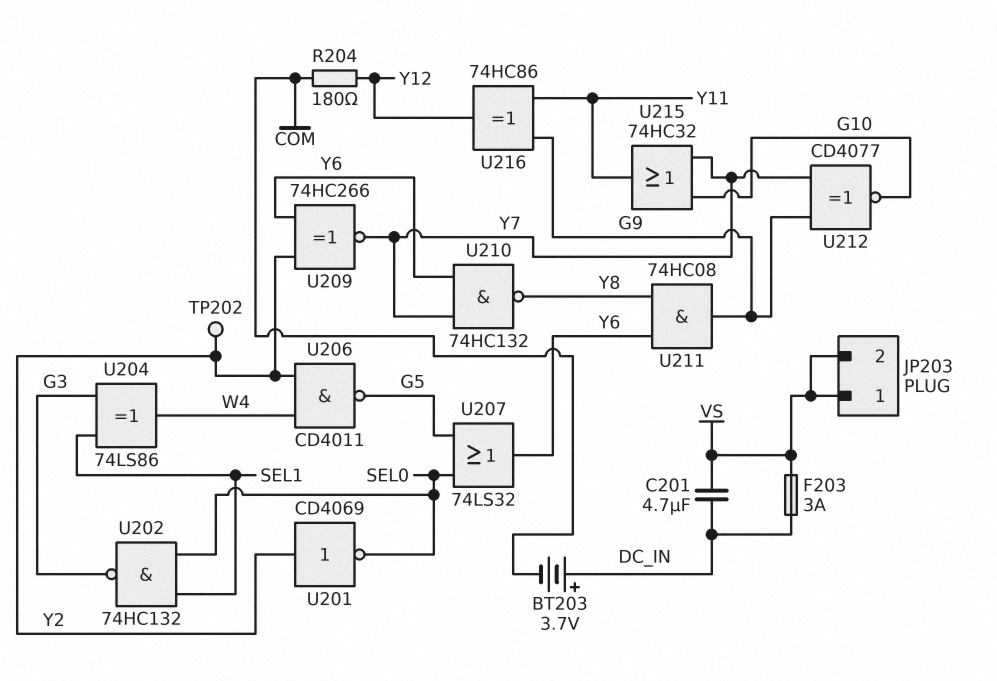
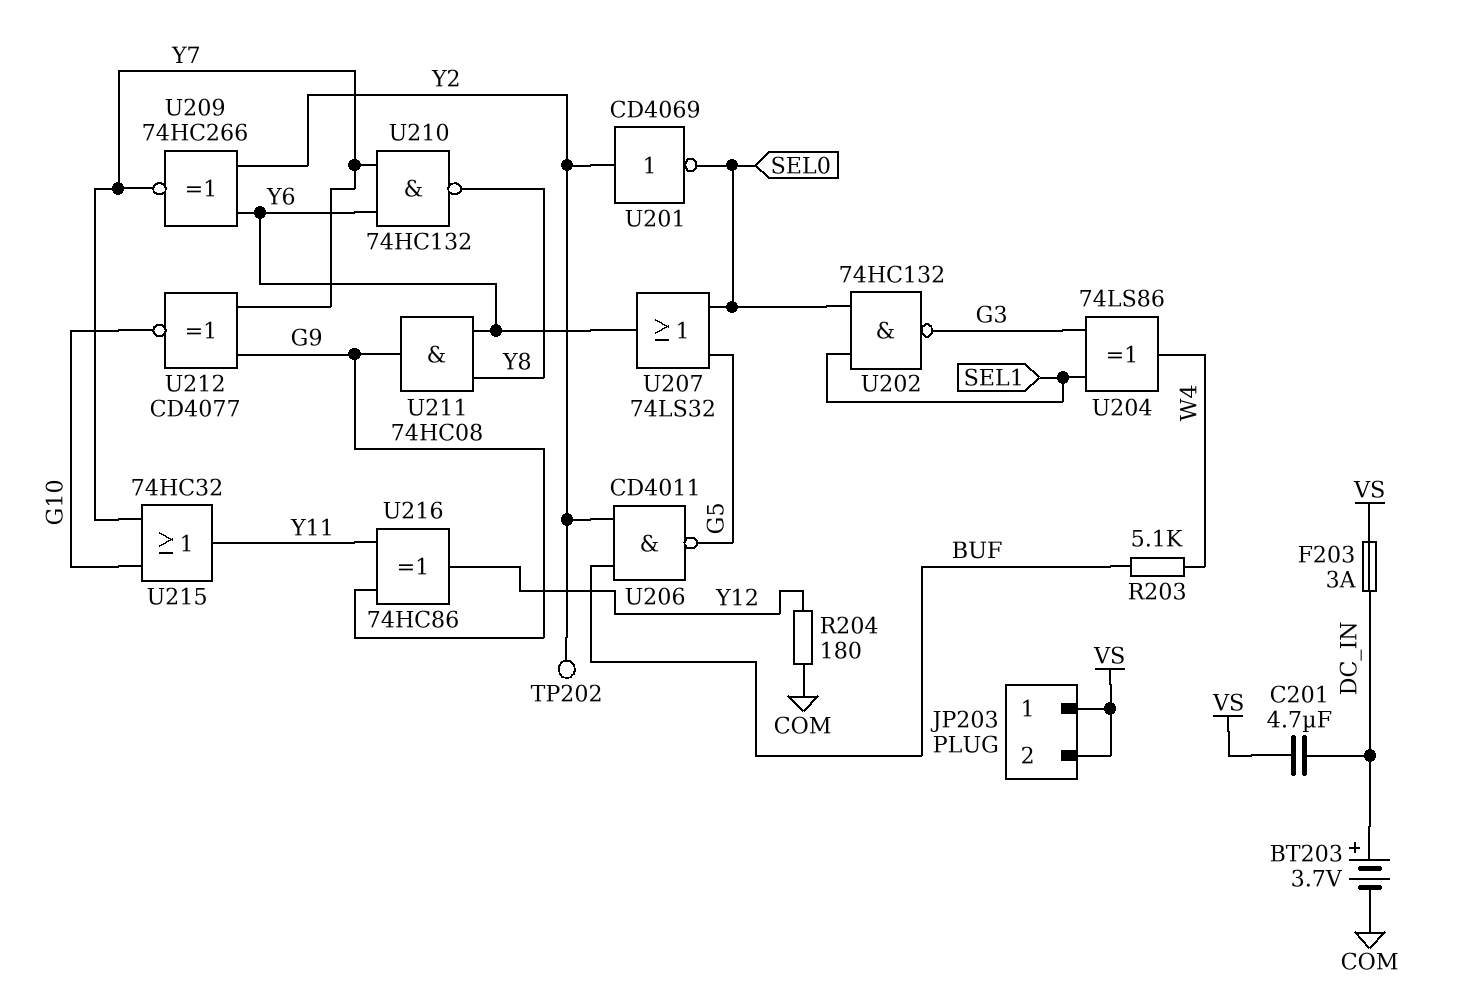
R203: none -> 5.1k (BUF, W4)
U206: NAND CD4011 (in W4, in Y2, out G5) -> NAND CD4011 (in BUF, in Y2, out G5)

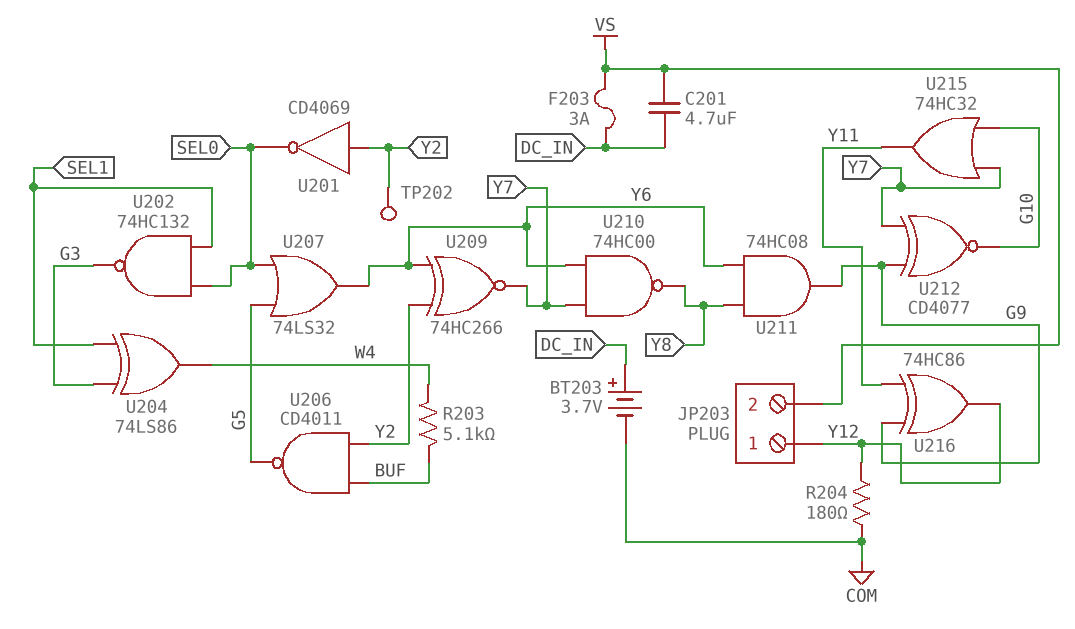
JP203 pin 1: VS -> Y12
U210: NAND 74HC132 (in Y6, in Y7, out Y8) -> NAND 74HC00 (in Y6, in Y7, out Y8)

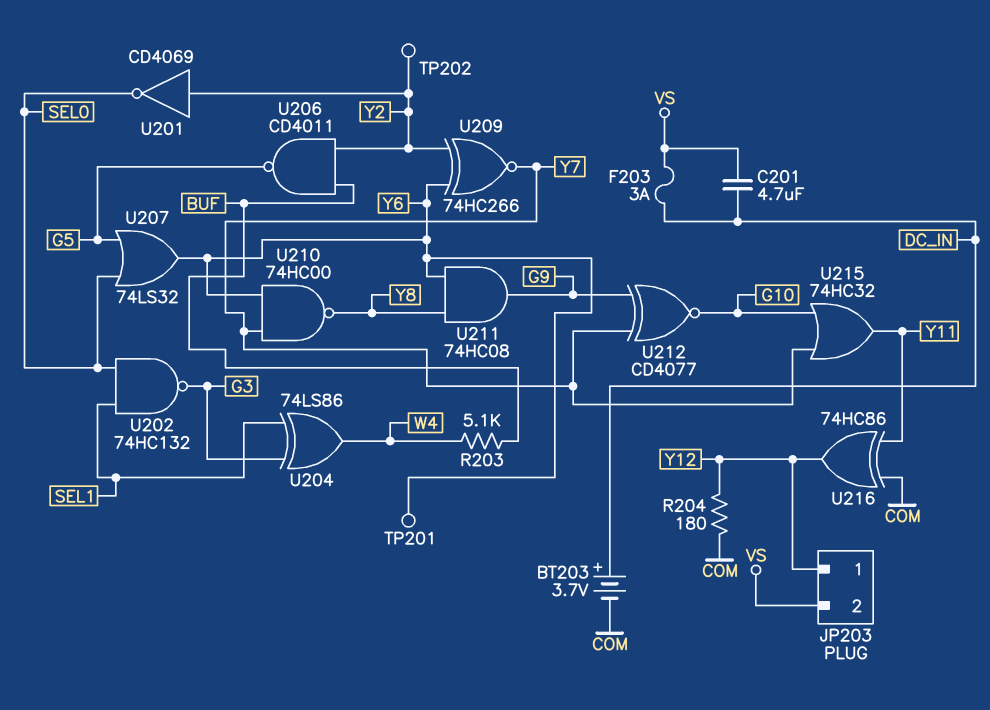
TP201: none -> test point (Y6)
U216: XOR 74HC86 (in G9, in Y11, out Y12) -> XOR 74HC86 (in COM, in Y11, out Y12)

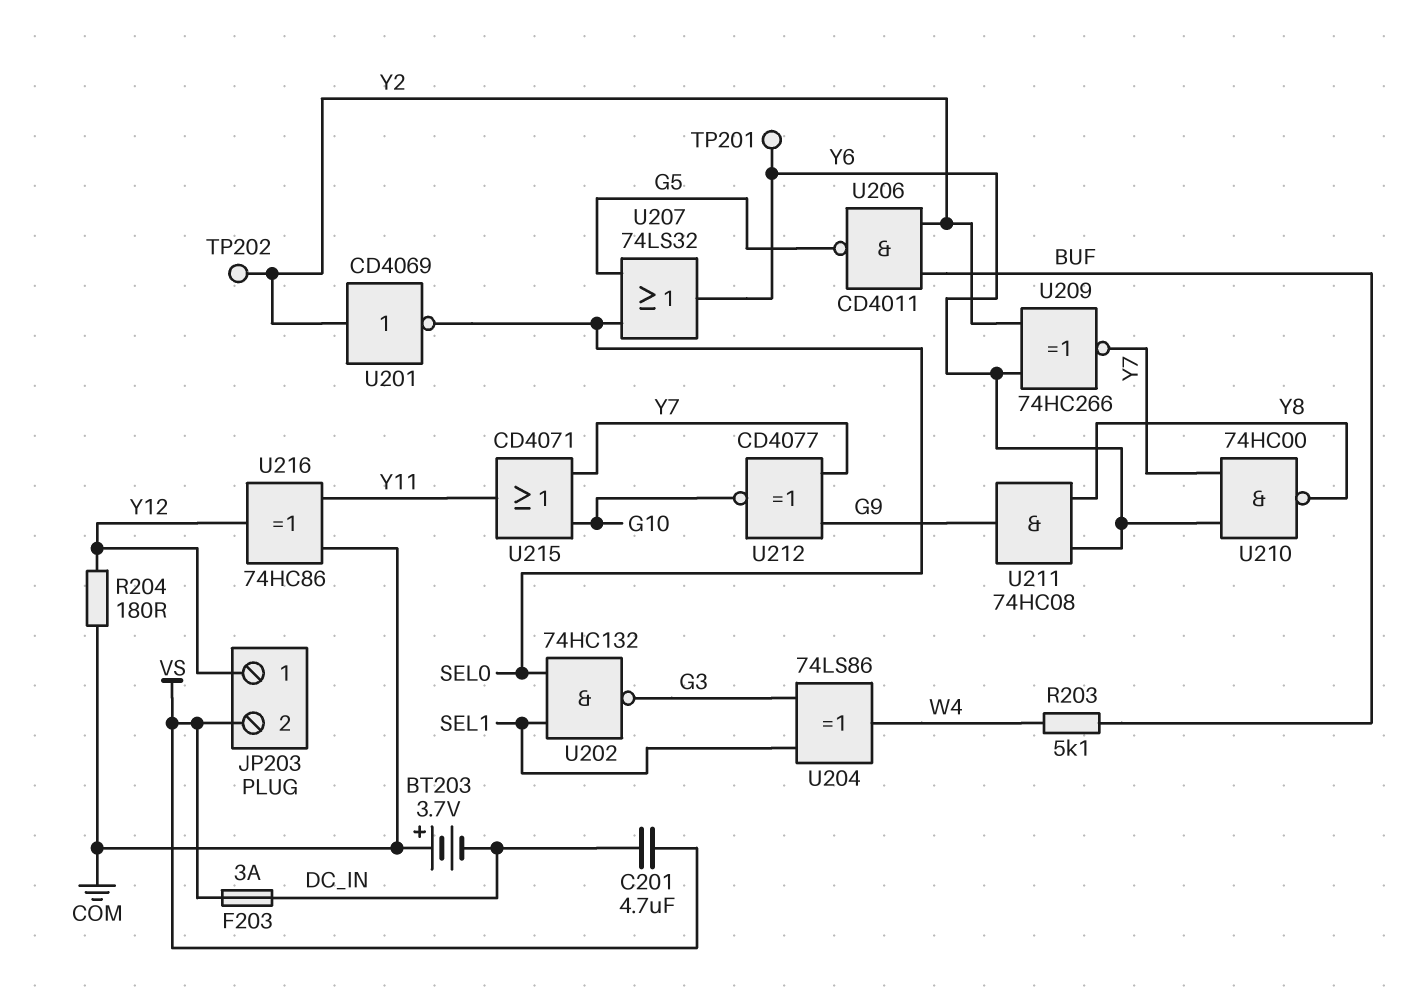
BT203: 3.7V (plus DC_IN, minus COM) -> 3.7V (plus COM, minus DC_IN)
U215: OR 74HC32 (in G10, in Y7, out Y11) -> OR CD4071 (in G10, in Y7, out Y11)

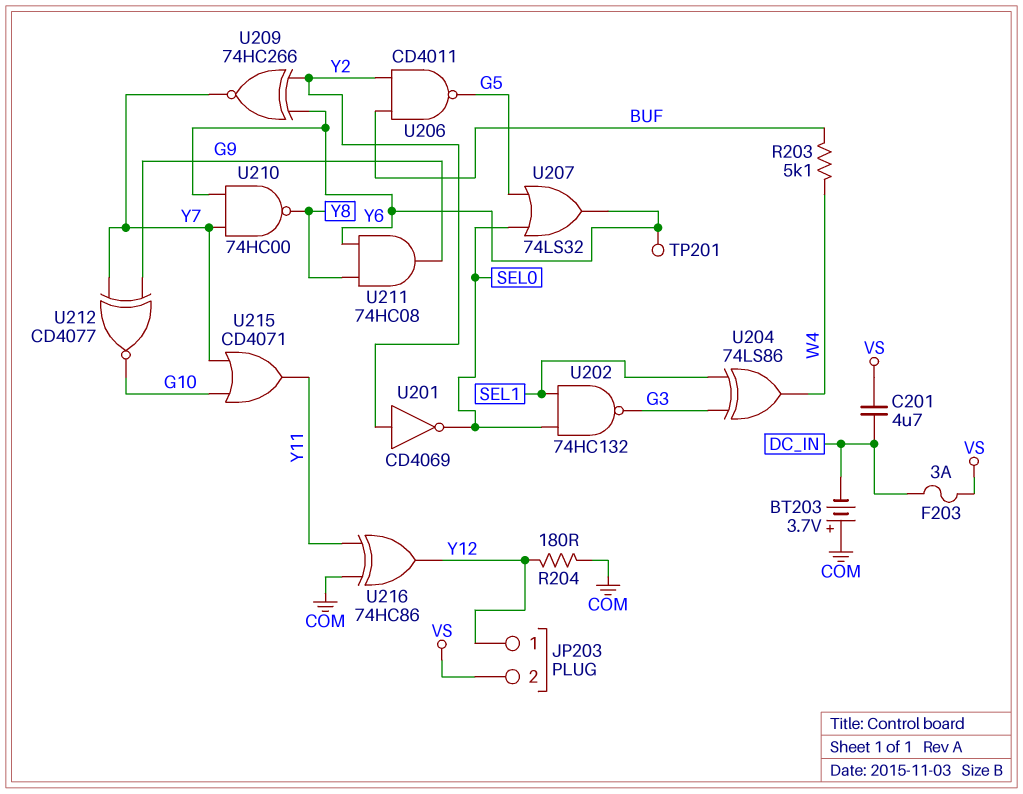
TP202: test point (Y2) -> none

